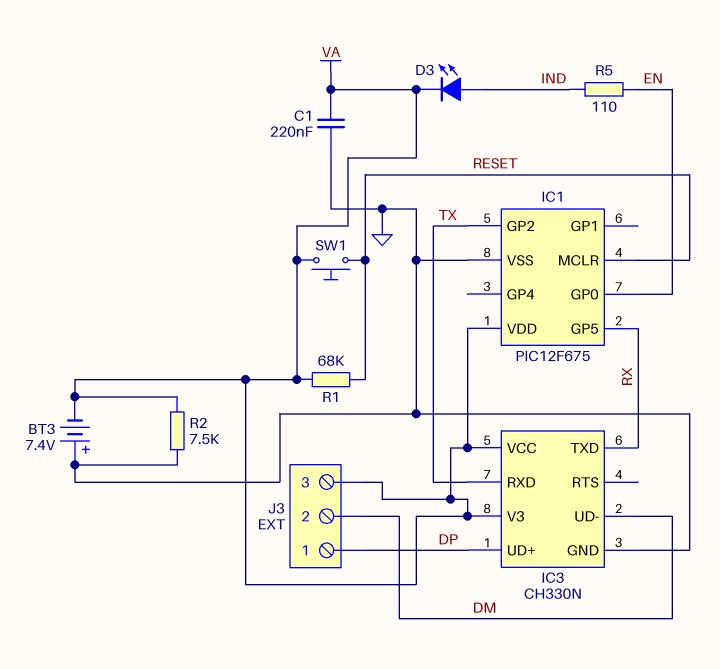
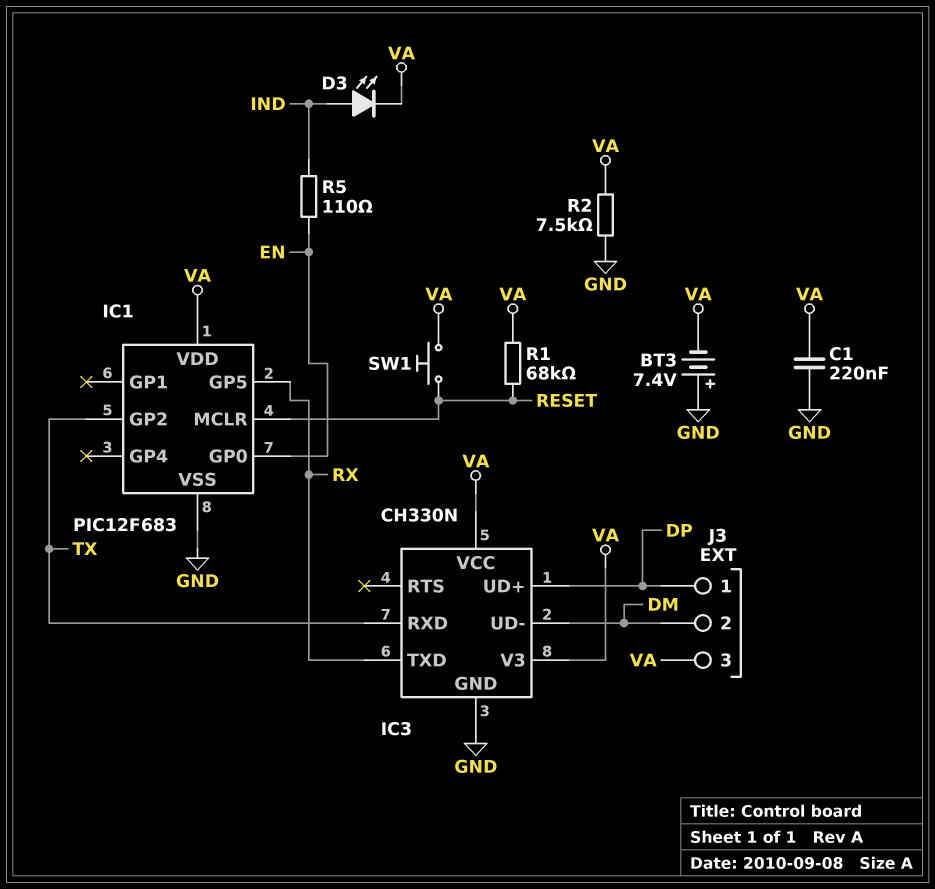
IC1: PIC12F675 -> PIC12F683

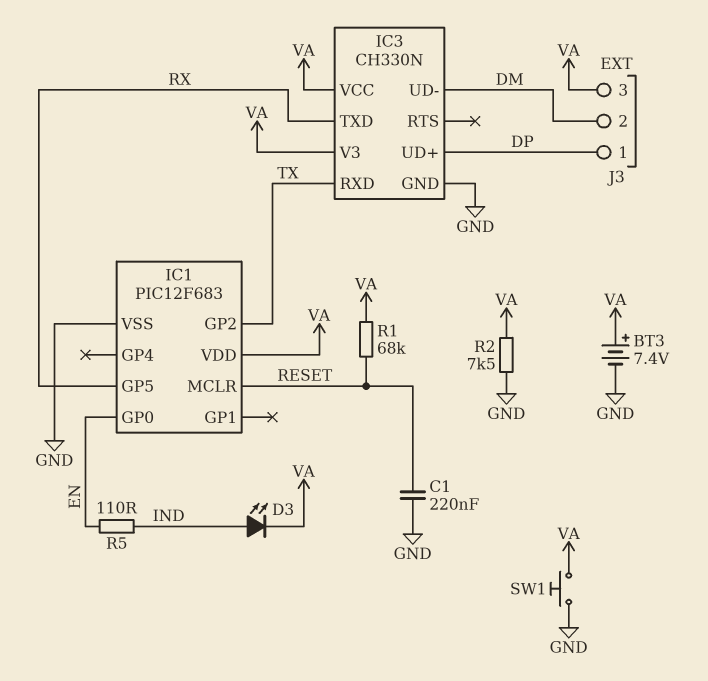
BT3: 7.4V (plus GND, minus VA) -> 7.4V (plus VA, minus GND)
C1: 220nF (GND, VA) -> 220nF (GND, RESET)
SW1: button (RESET, VA) -> button (GND, VA)

